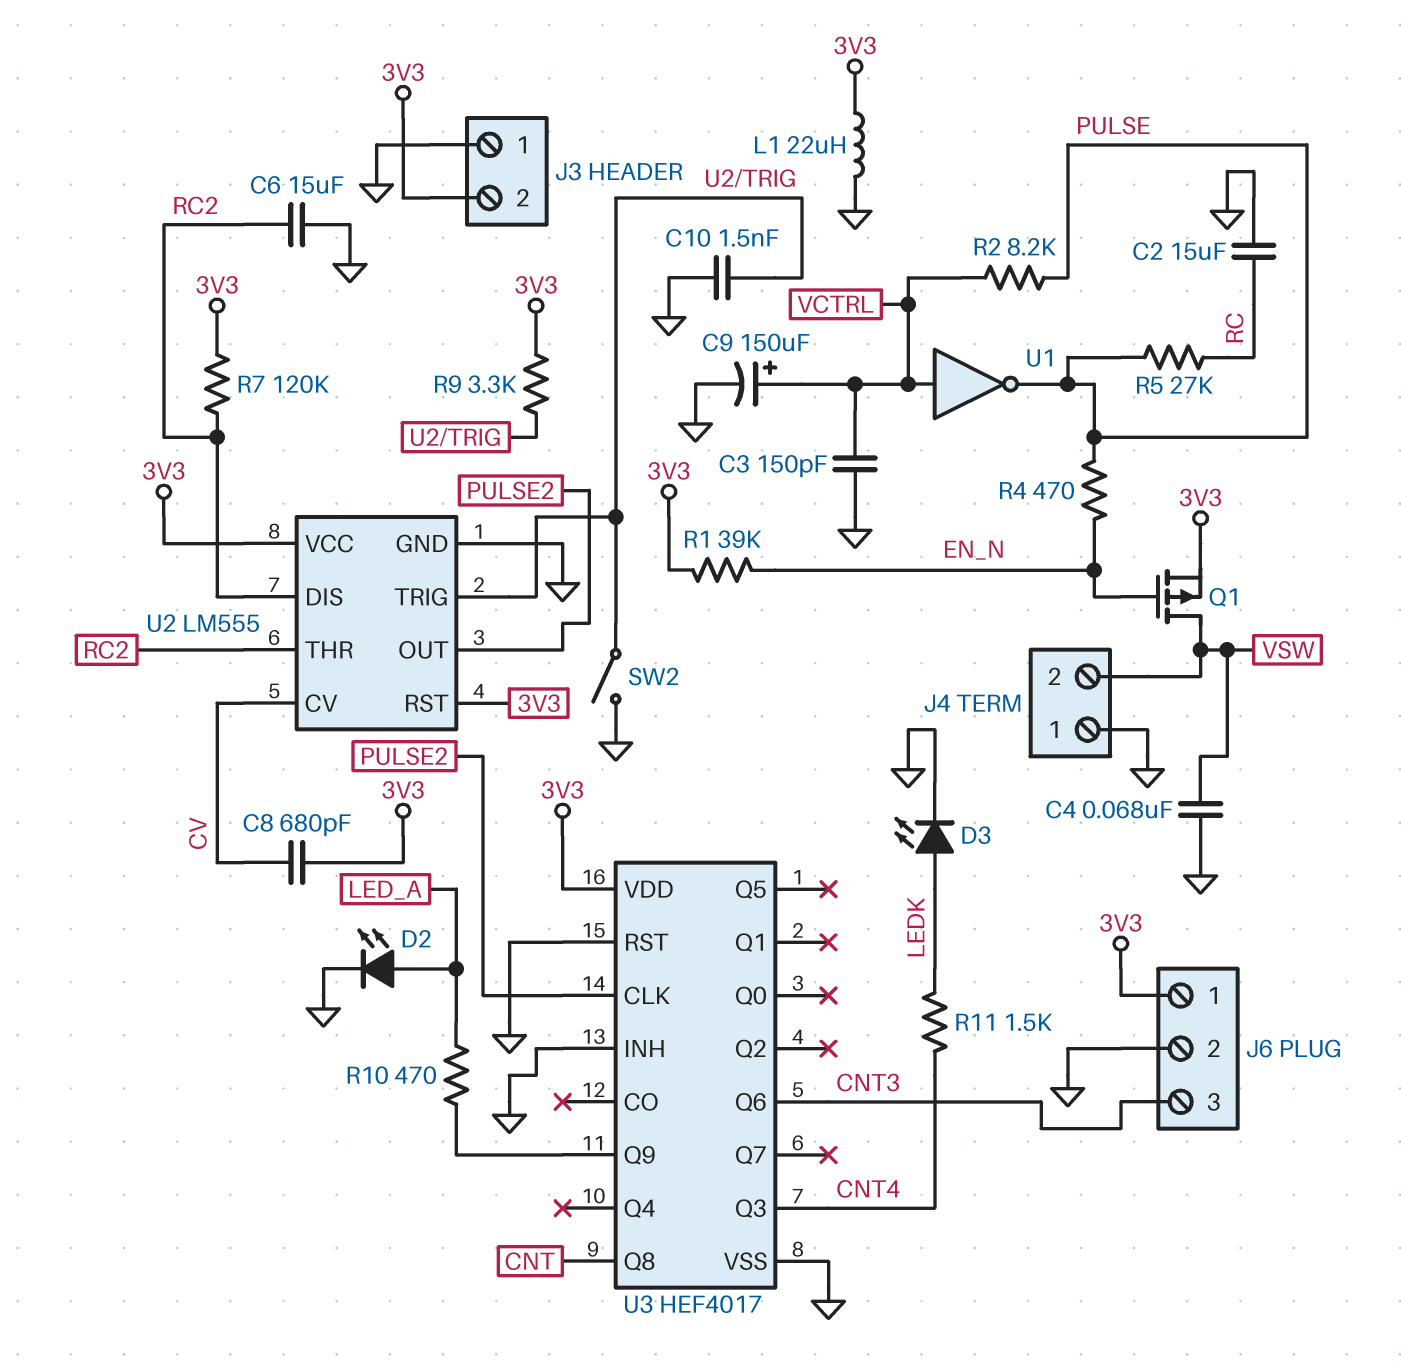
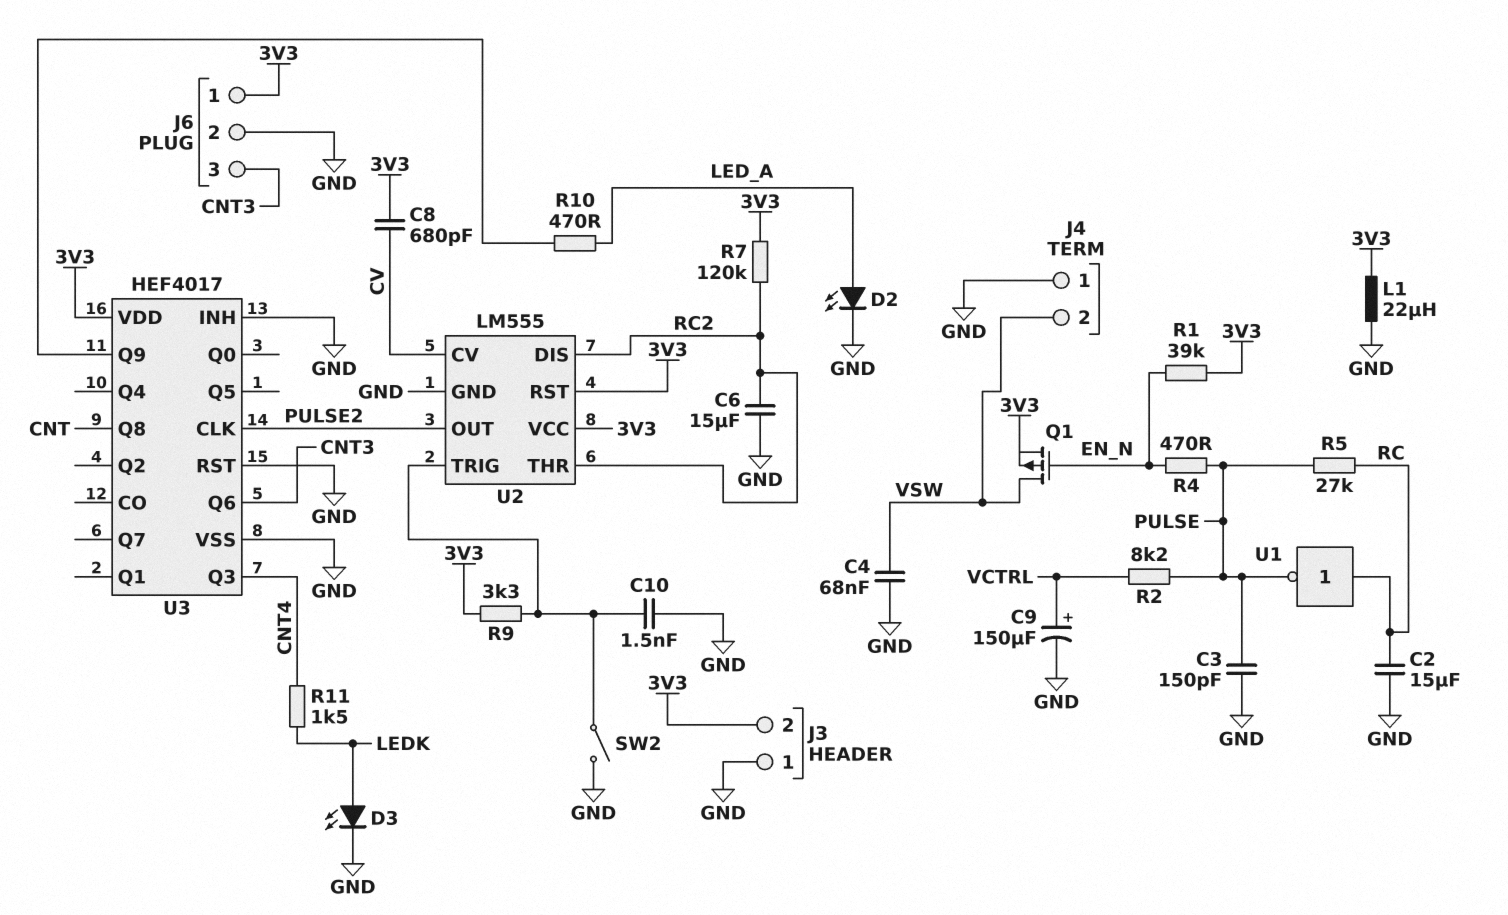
C3: 150pF (GND, VCTRL) -> 150pF (GND, PULSE)
U1: NOT (in VCTRL, out PULSE) -> NOT (in RC, out PULSE)

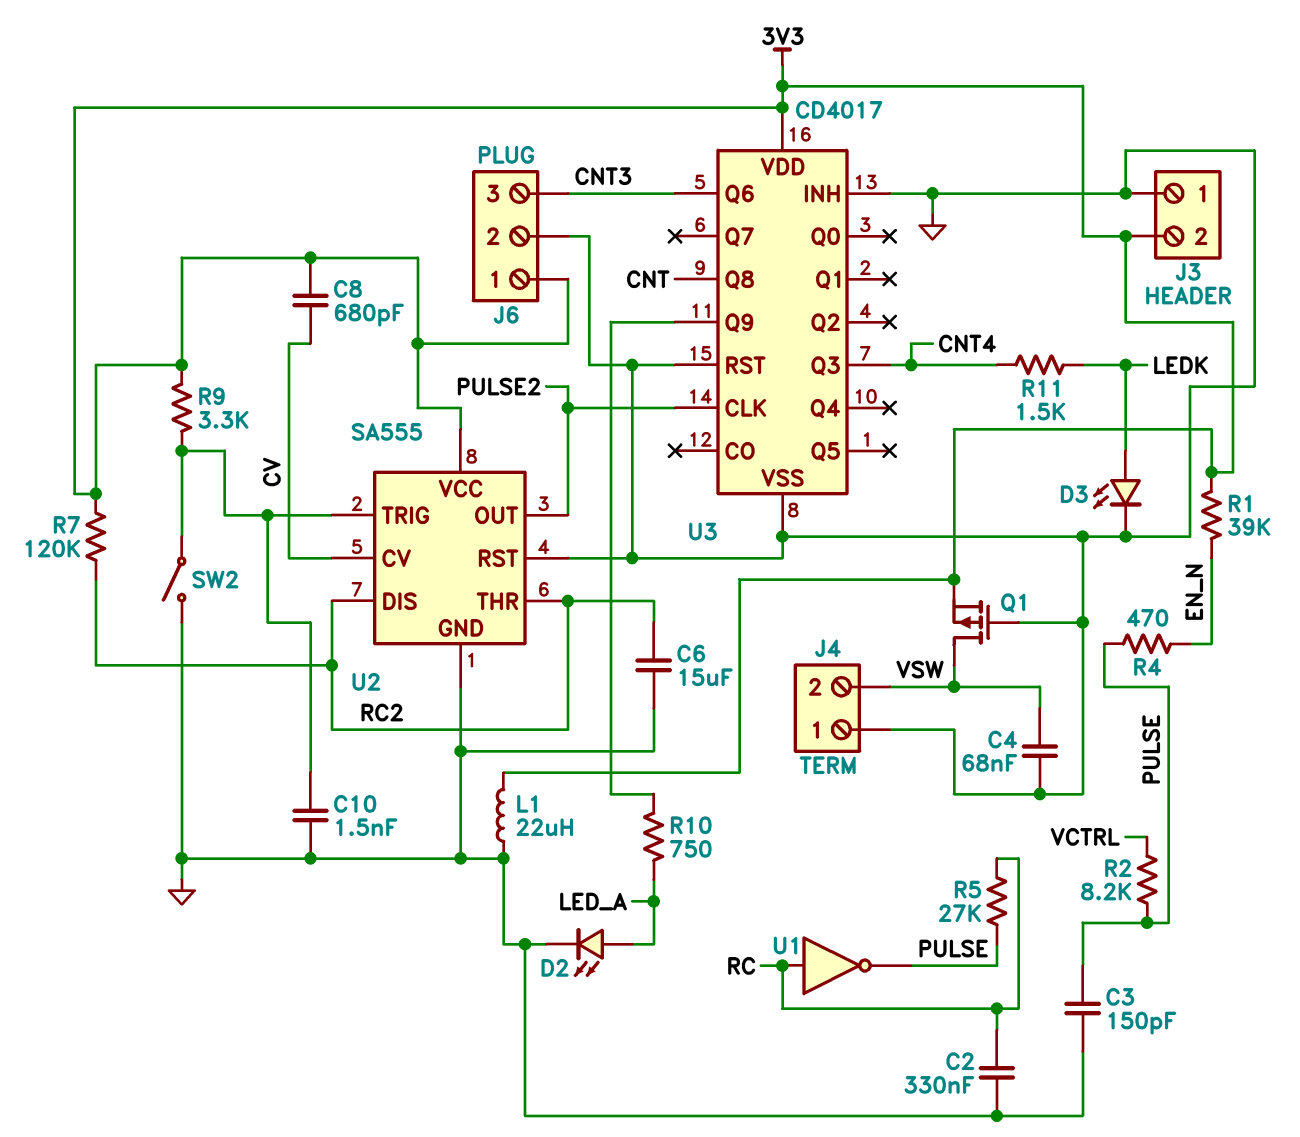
C2: 15uF (GND, RC) -> 330nF (GND, RC)
C9: 150uF (plus VCTRL, minus GND) -> none
Q1: PMOS (G EN_N, D VSW, S 3V3) -> PMOS (G GND, D VSW, S 3V3)
R10: 470 (LED_A, U3/Q9) -> 750 (LED_A, U3/Q9)
U2: LM555 -> SA555
U2 pin RST: 3V3 -> GND
U3: HEF4017 -> CD4017

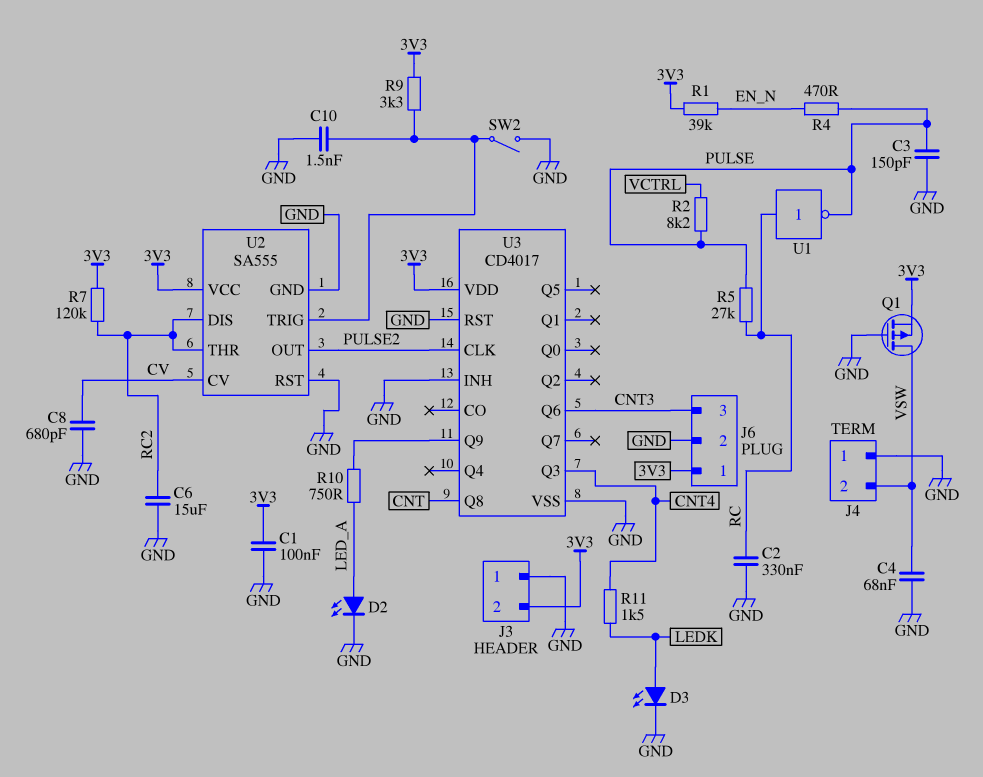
C1: none -> 100nF (3V3, GND)
C8: 680pF (3V3, CV) -> 680pF (CV, GND)
L1: 22uH (3V3, GND) -> none

